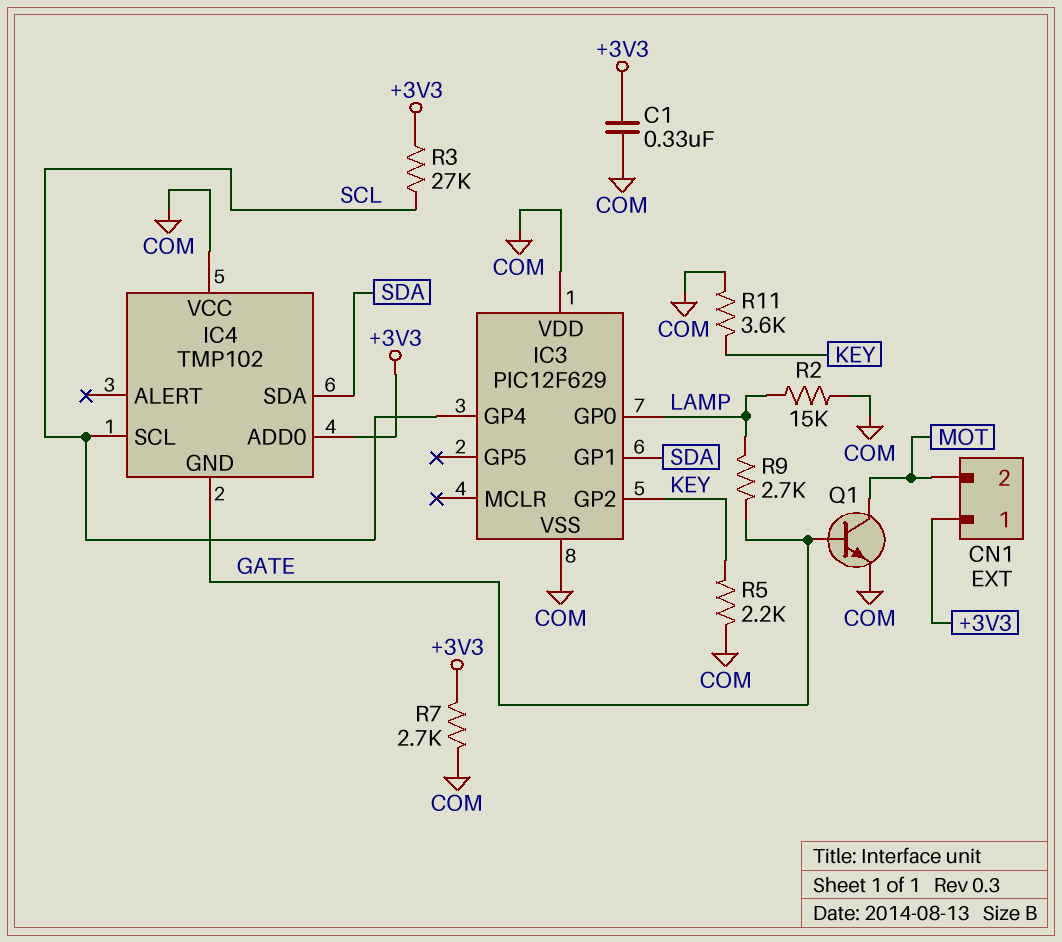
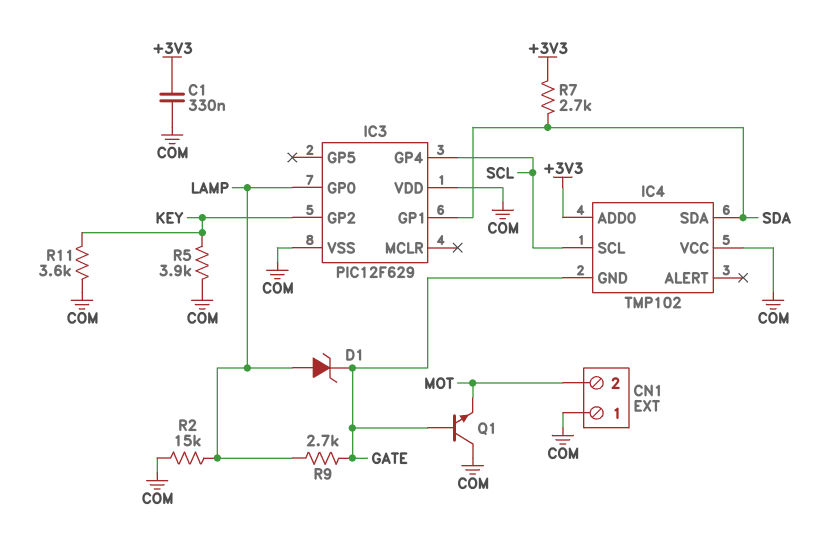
CN1 pin 1: +3V3 -> COM
D1: none -> zener (A LAMP, K GATE)
Q1: NPN (B GATE, C MOT, E COM) -> NPN (B GATE, C COM, E MOT)
R3: 27k (+3V3, SCL) -> none
R5: 2.2k (COM, KEY) -> 3.9k (COM, KEY)
R7: 2.7k (+3V3, COM) -> 2.7k (+3V3, SDA)

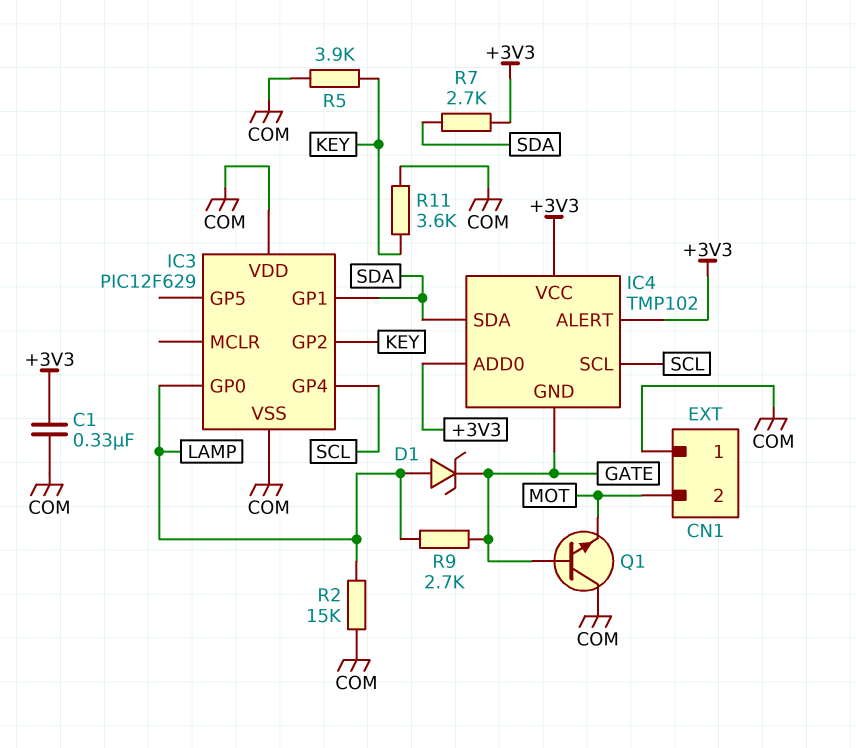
IC4 pin ALERT: none -> +3V3
IC4 pin VCC: COM -> +3V3

